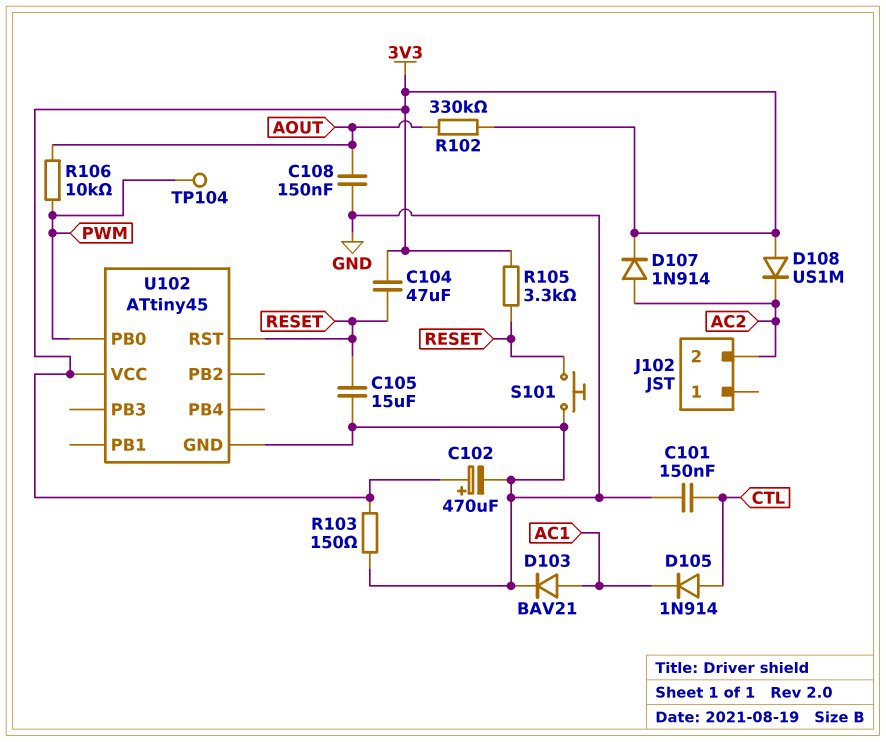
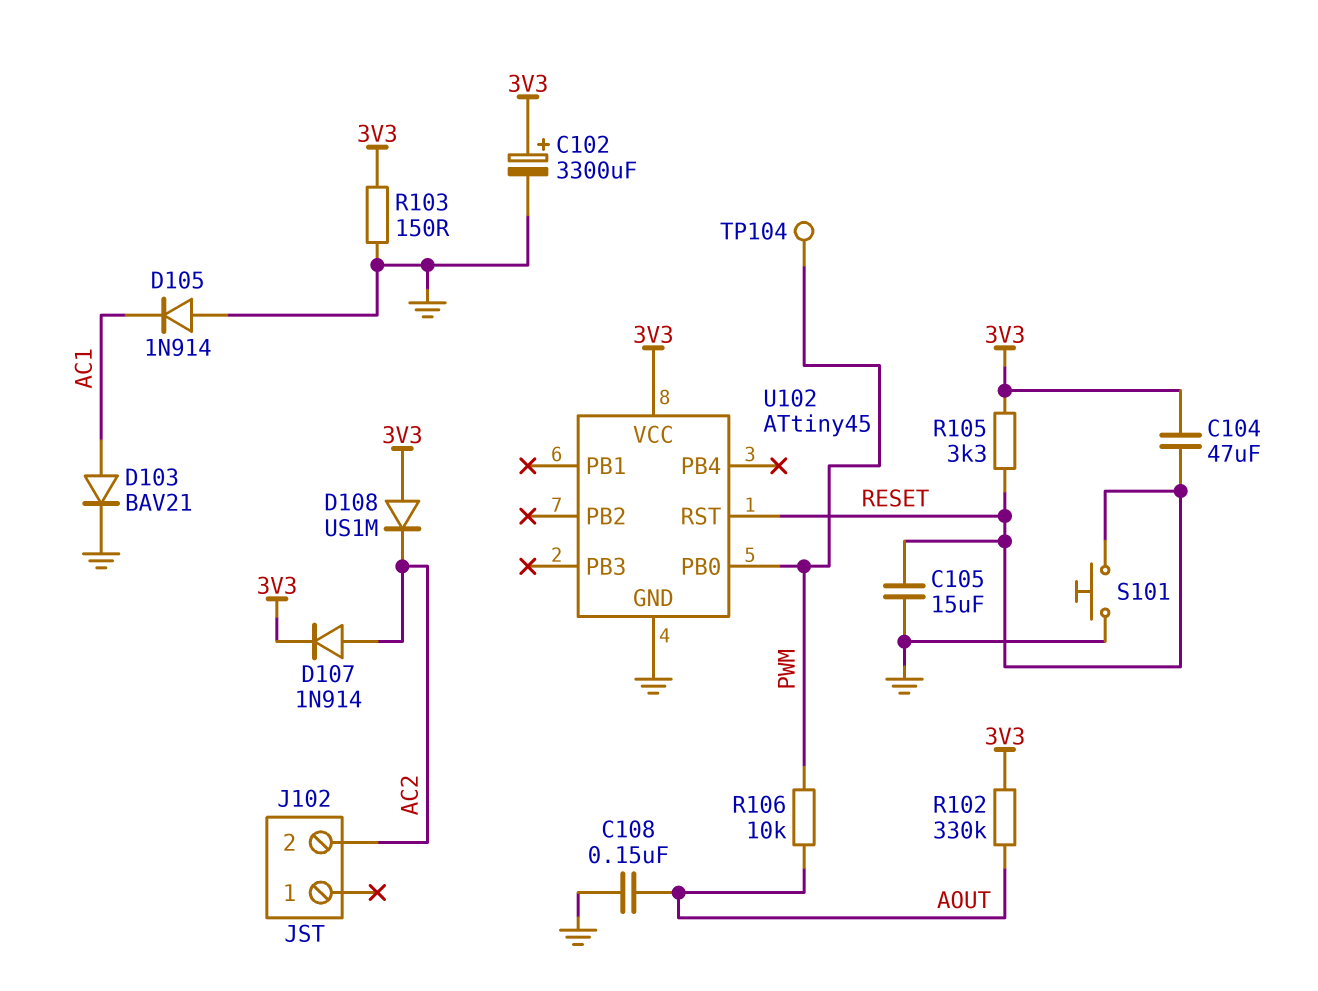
C101: 150nF (CTL, GND) -> none
C102: 470uF (plus 3V3, minus GND) -> 3300uF (plus 3V3, minus GND)
D105: diode 1N914 (A CTL, K AC1) -> diode 1N914 (A GND, K AC1)

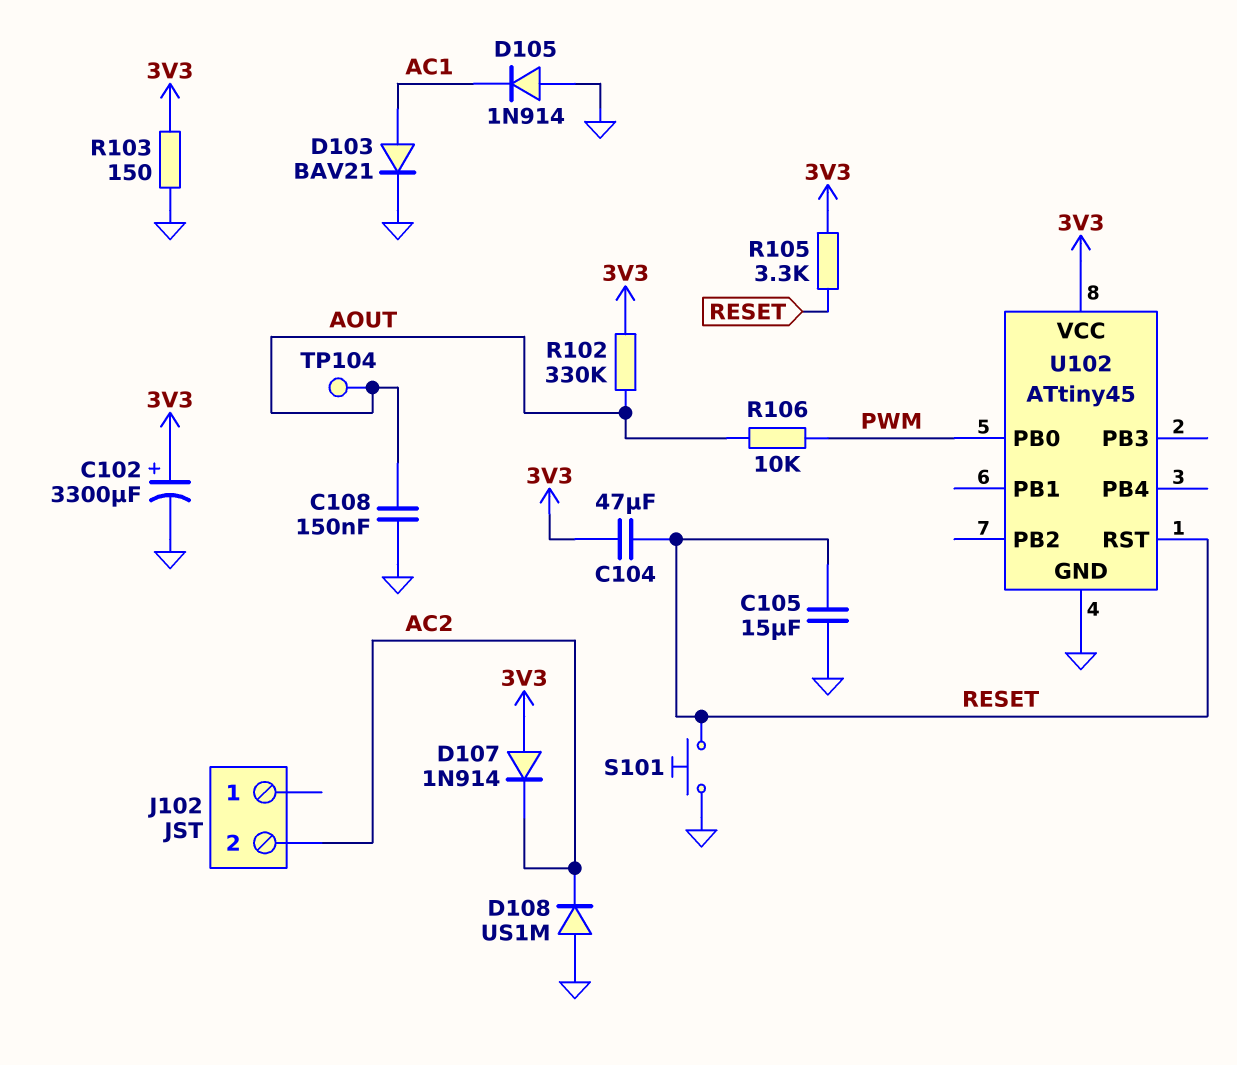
D107: diode 1N914 (A AC2, K 3V3) -> diode 1N914 (A 3V3, K AC2)
D108: diode US1M (A 3V3, K AC2) -> diode US1M (A GND, K AC2)
TP104: test point (PWM) -> test point (AOUT)

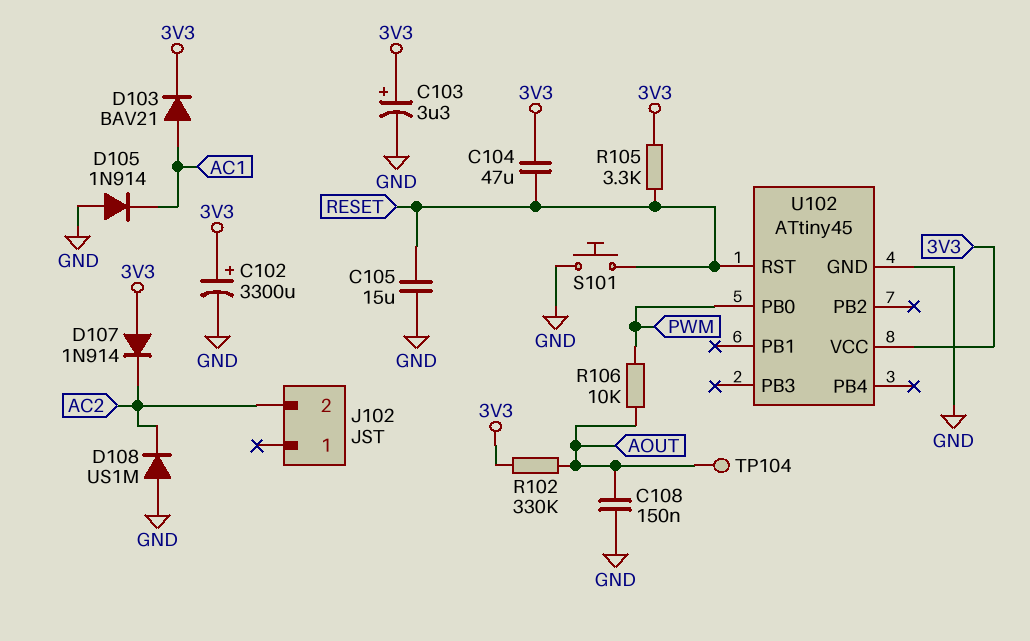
C103: none -> 3.3uF (plus 3V3, minus GND)
D103: diode BAV21 (A AC1, K GND) -> diode BAV21 (A AC1, K 3V3)
R103: 150 (3V3, GND) -> none

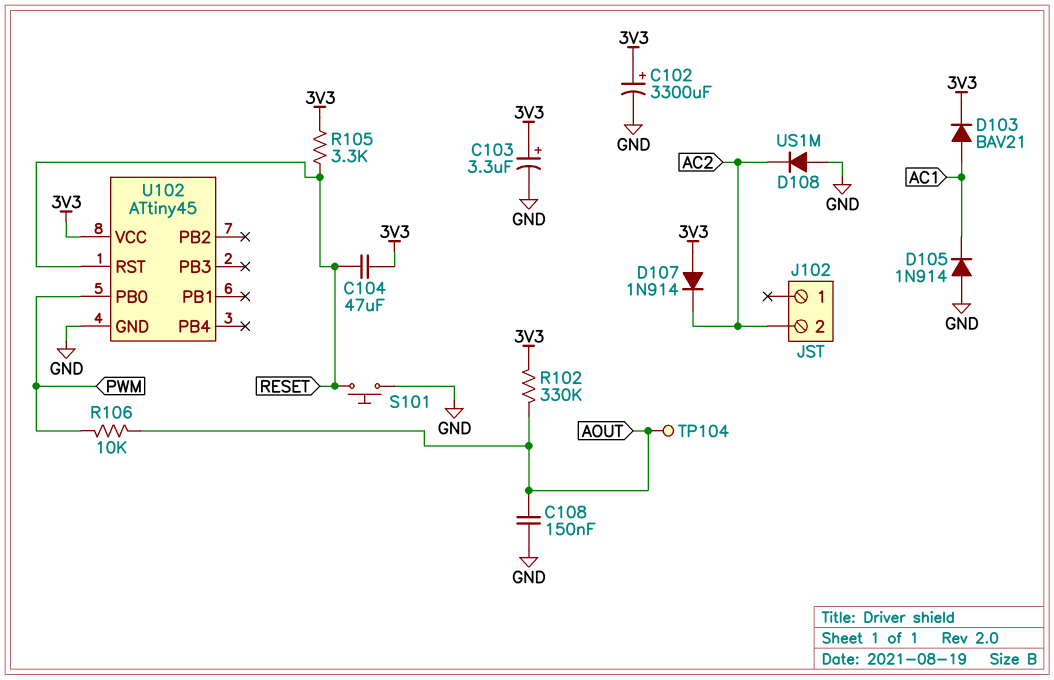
C105: 15uF (GND, RESET) -> none

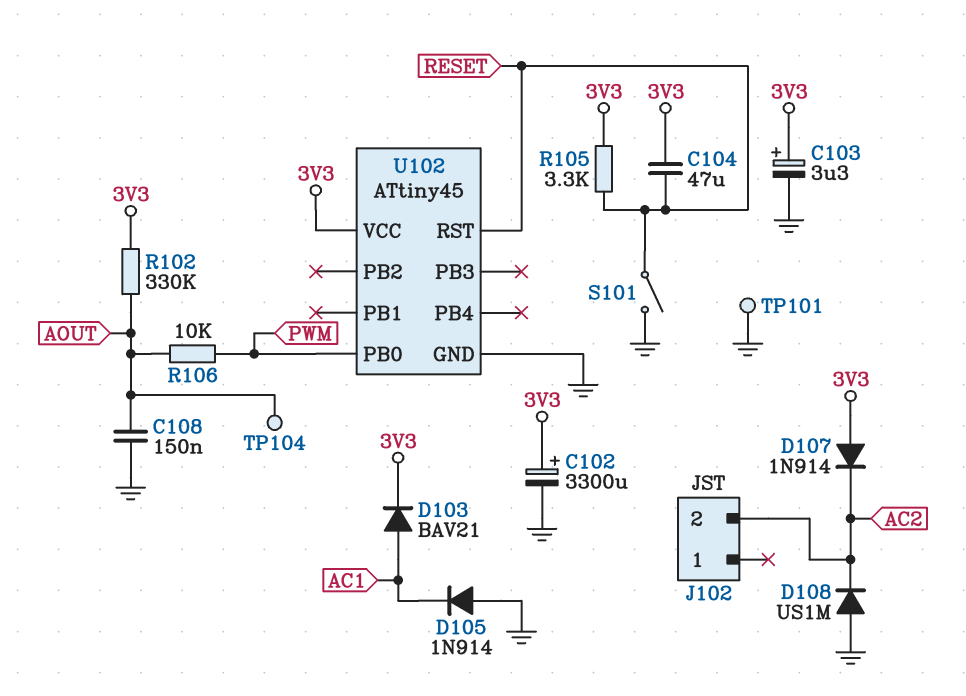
S101: button (GND, RESET) -> switch (GND, RESET)
TP101: none -> test point (GND)

